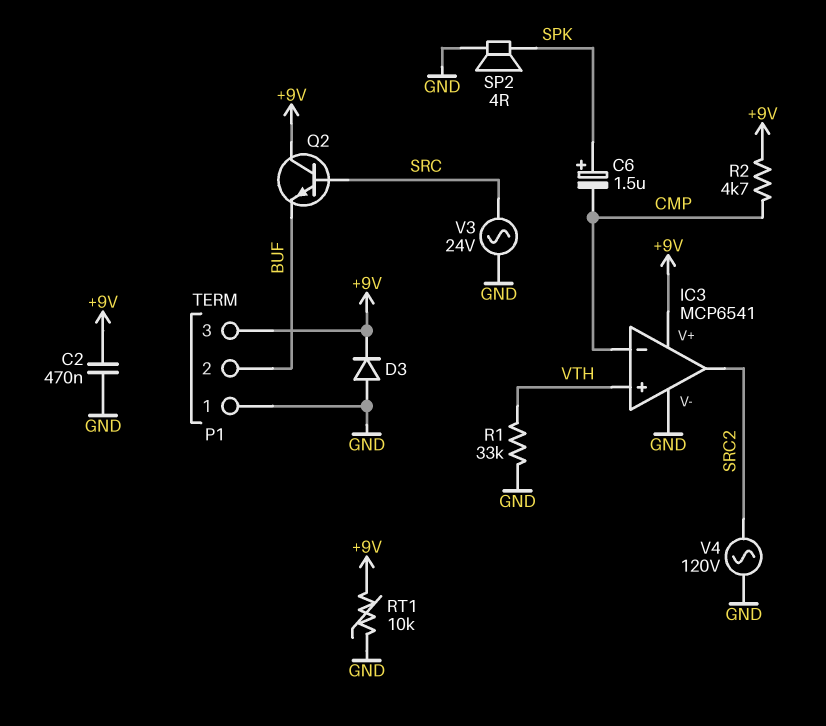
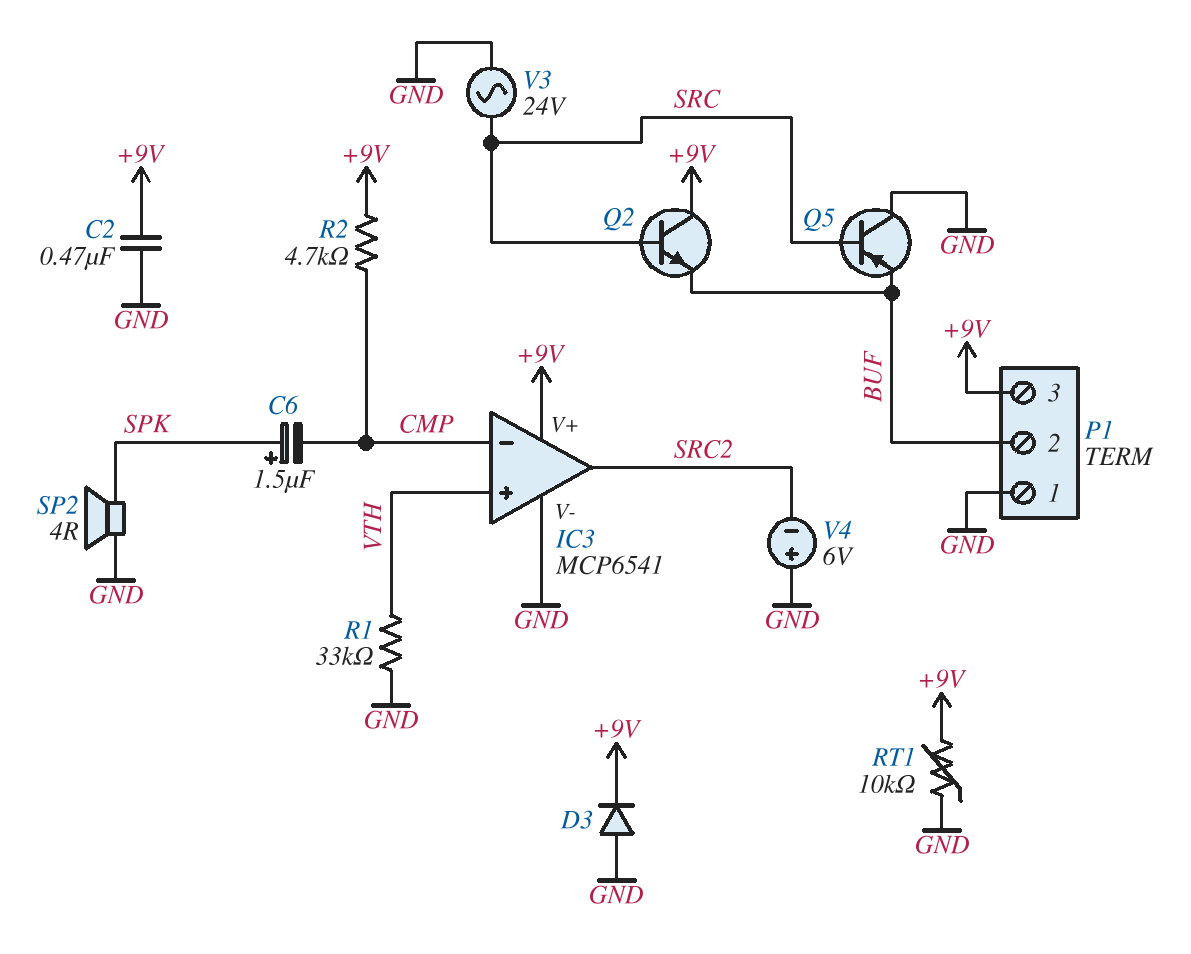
Q5: none -> PNP (B SRC, C GND, E BUF)
V4: AC 120V (GND, SRC2) -> 6V (plus GND, minus SRC2)

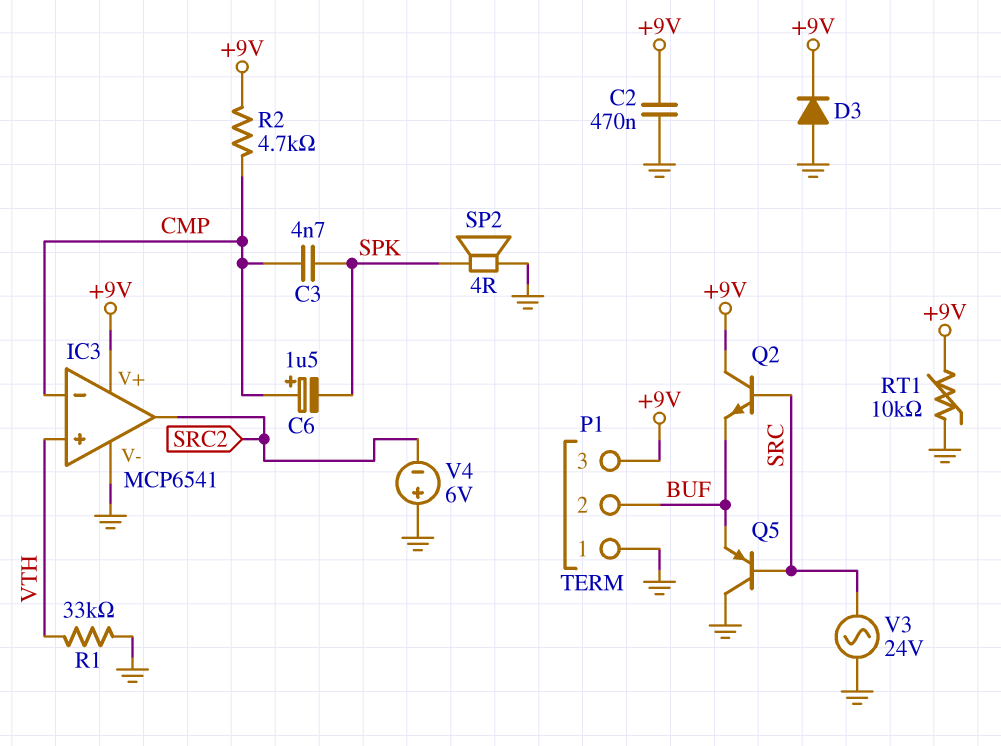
C3: none -> 4.7nF (CMP, SPK)
C6: 1.5uF (plus SPK, minus CMP) -> 1.5uF (plus CMP, minus SPK)

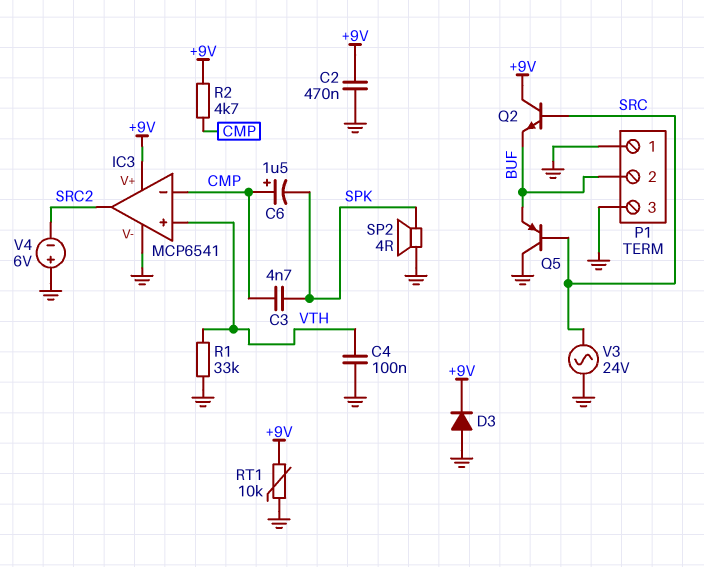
C4: none -> 100nF (GND, VTH)
P1 pin 3: +9V -> GND

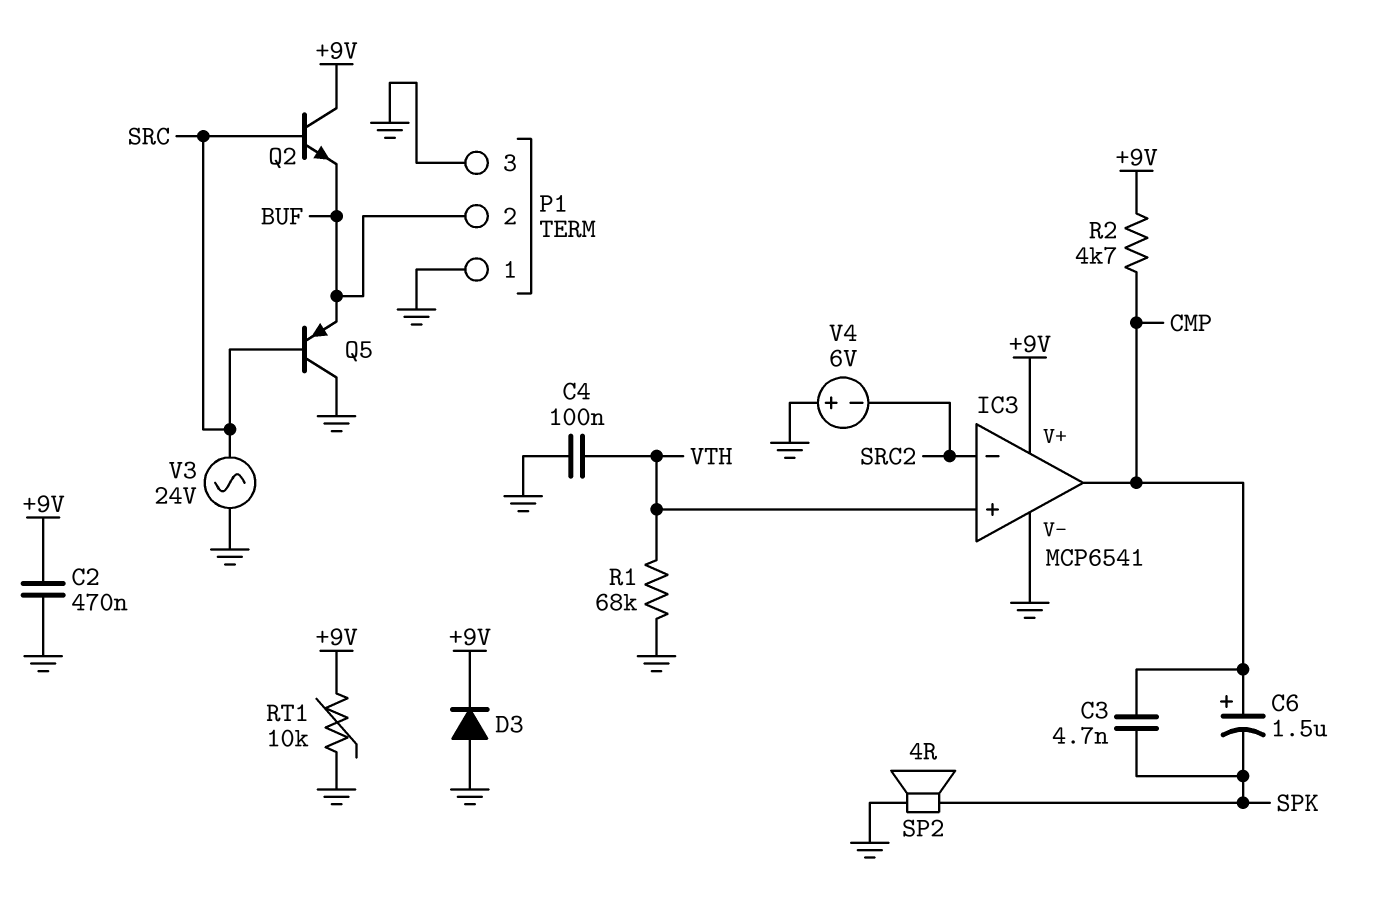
IC3 pin in-: CMP -> SRC2
IC3 pin out: SRC2 -> CMP
R1: 33k (GND, VTH) -> 68k (GND, VTH)

